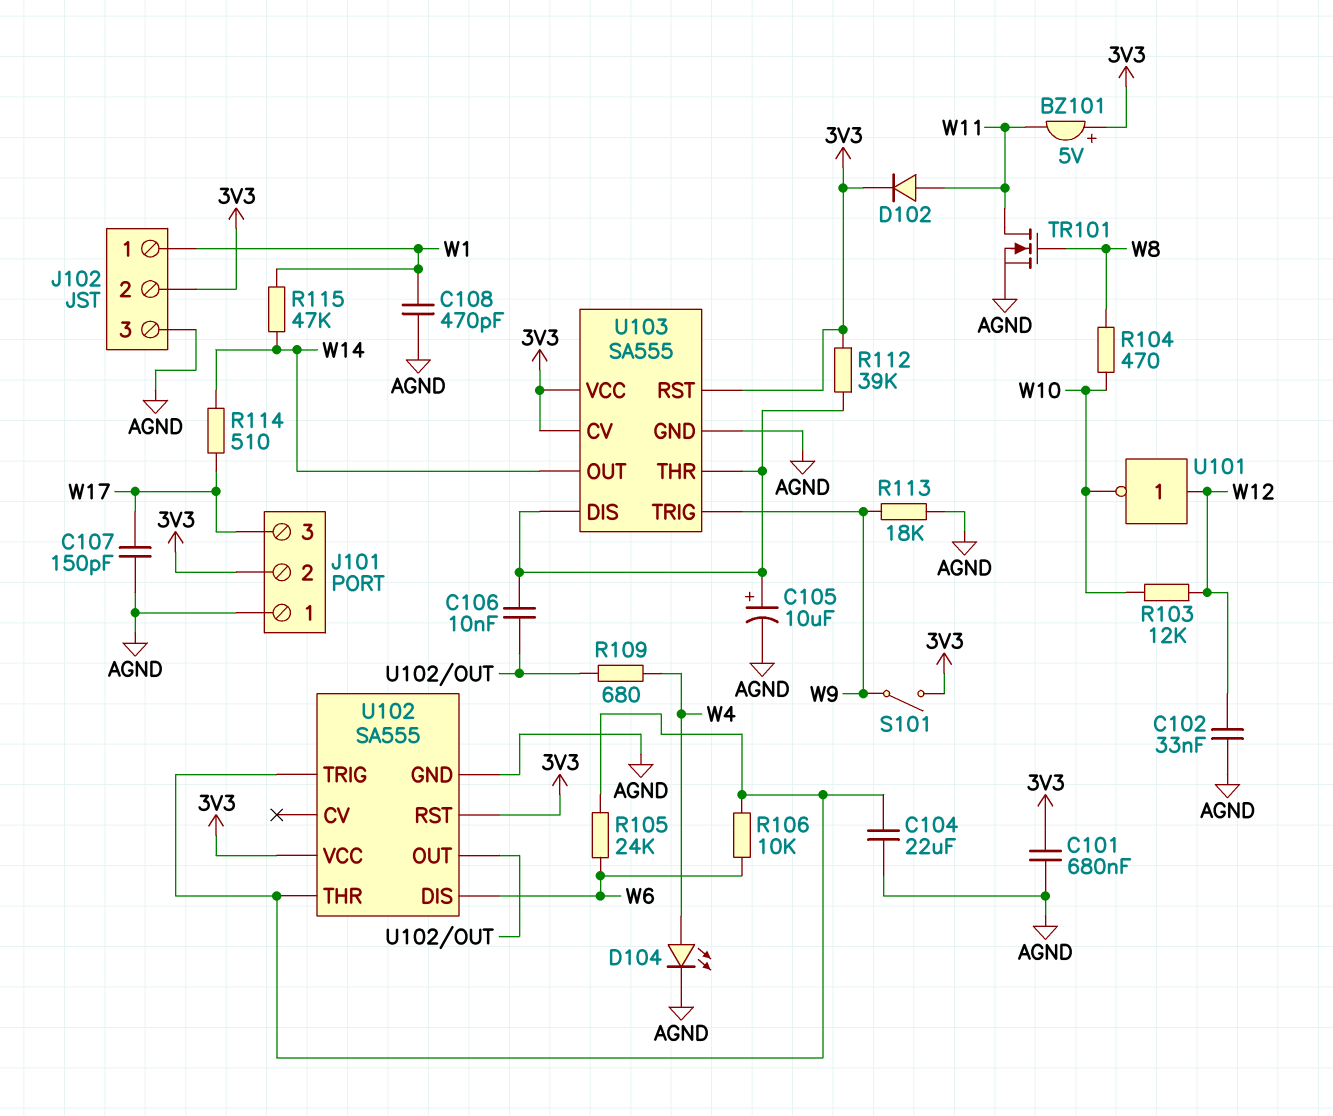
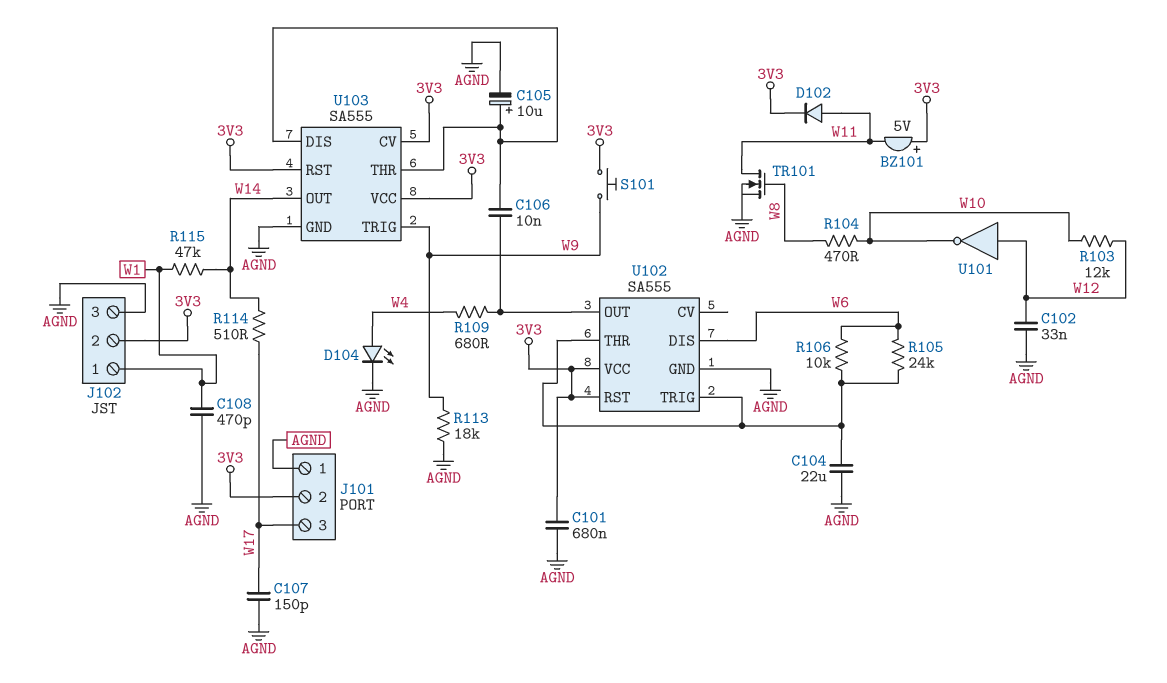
R112: 39k (3V3, U103/DIS) -> none
S101: switch (3V3, W9) -> button (3V3, W9)

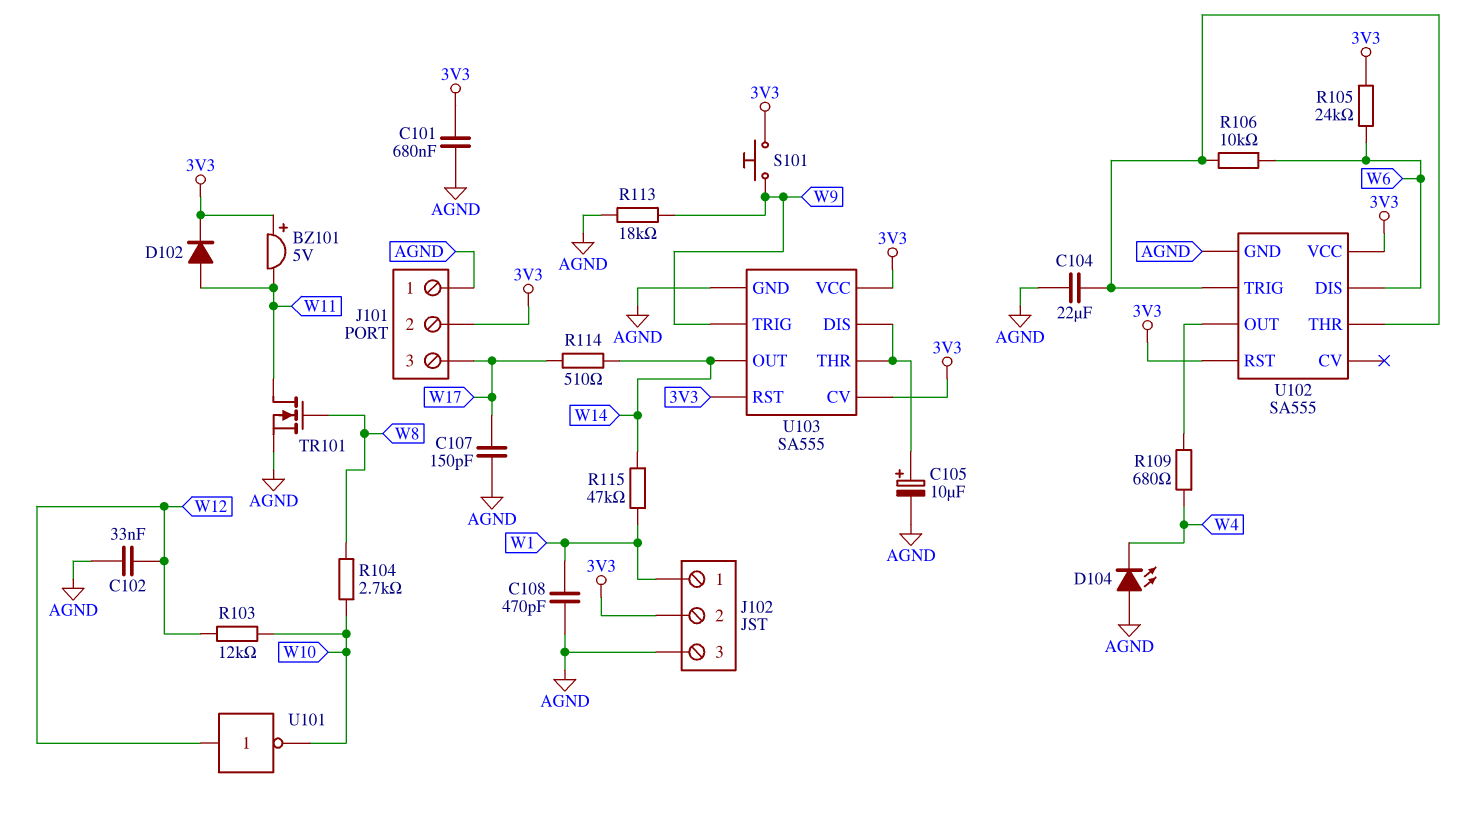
C106: 10nF (U102/OUT, U103/DIS) -> none
D104: LED (A W4, K AGND) -> LED (A AGND, K W4)
R104: 470 (W8, W10) -> 2.7k (W8, W10)
R105: 24k (U102/THR, W6) -> 24k (3V3, W6)

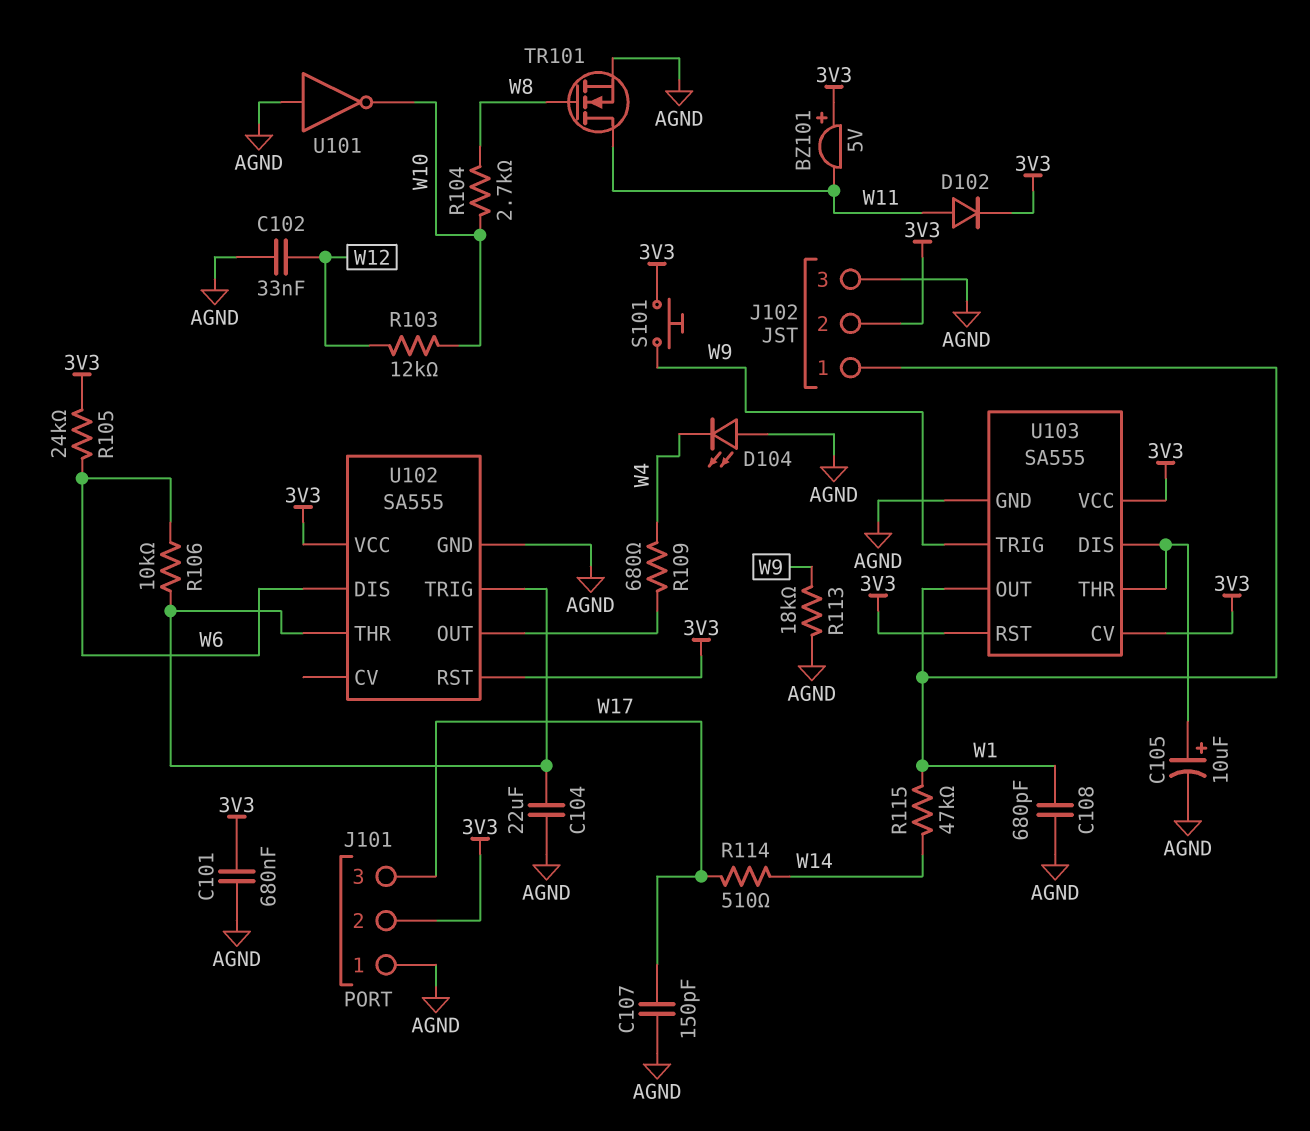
C108: 470pF (AGND, W1) -> 680pF (AGND, W1)
U101: NOT (in W12, out W10) -> NOT (in AGND, out W10)
U103 pin OUT: W14 -> W1

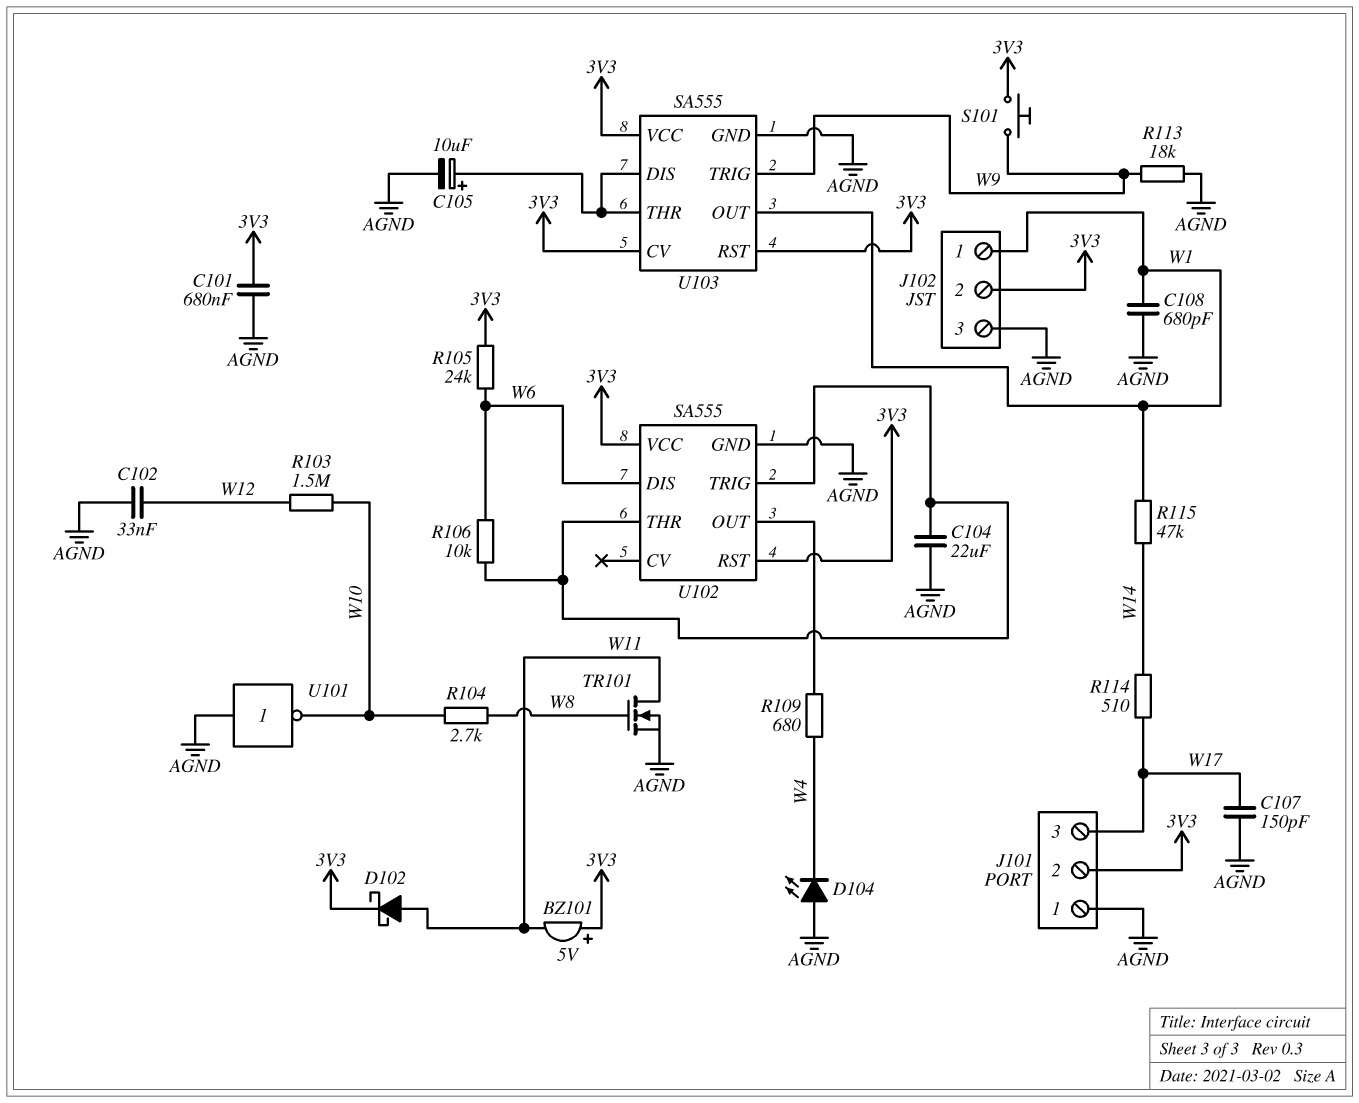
D102: diode (A W11, K 3V3) -> schottky (A W11, K 3V3)
R103: 12k (W10, W12) -> 1.5M (W10, W12)

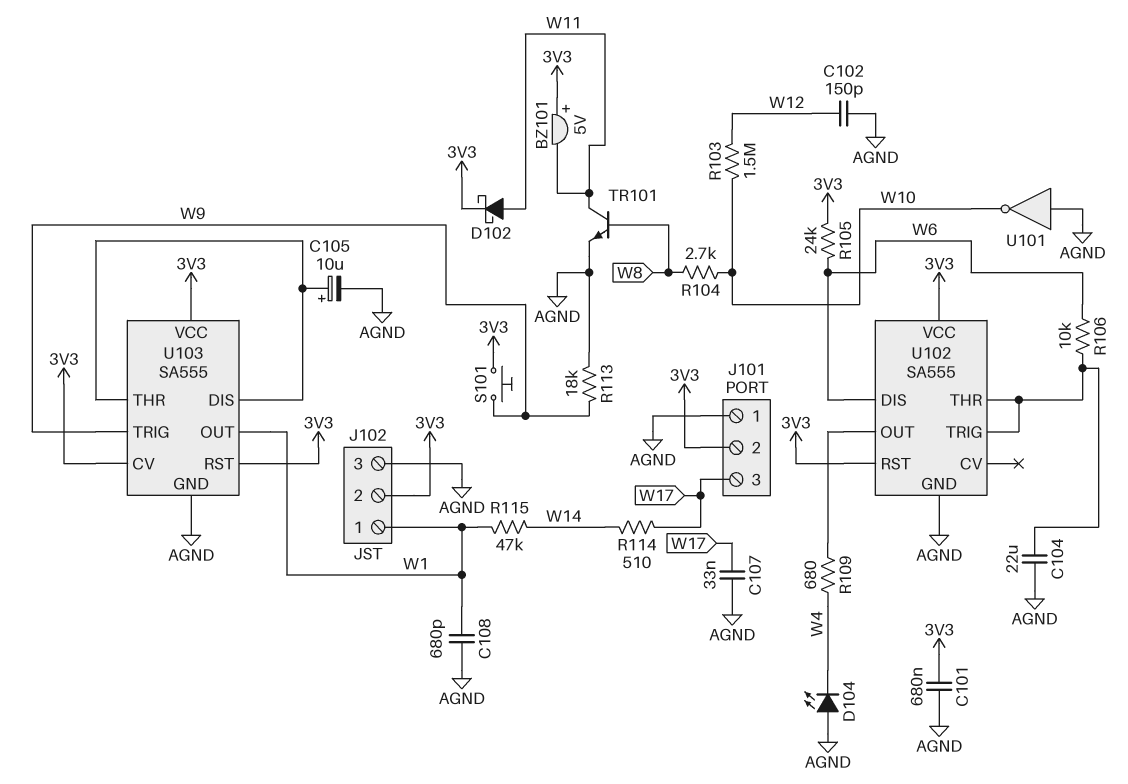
C102: 33nF (AGND, W12) -> 150pF (AGND, W12)
C107: 150pF (AGND, W17) -> 33nF (AGND, W17)
TR101: NMOS (G W8, D W11, S AGND) -> NPN (B W8, C W11, E AGND)

